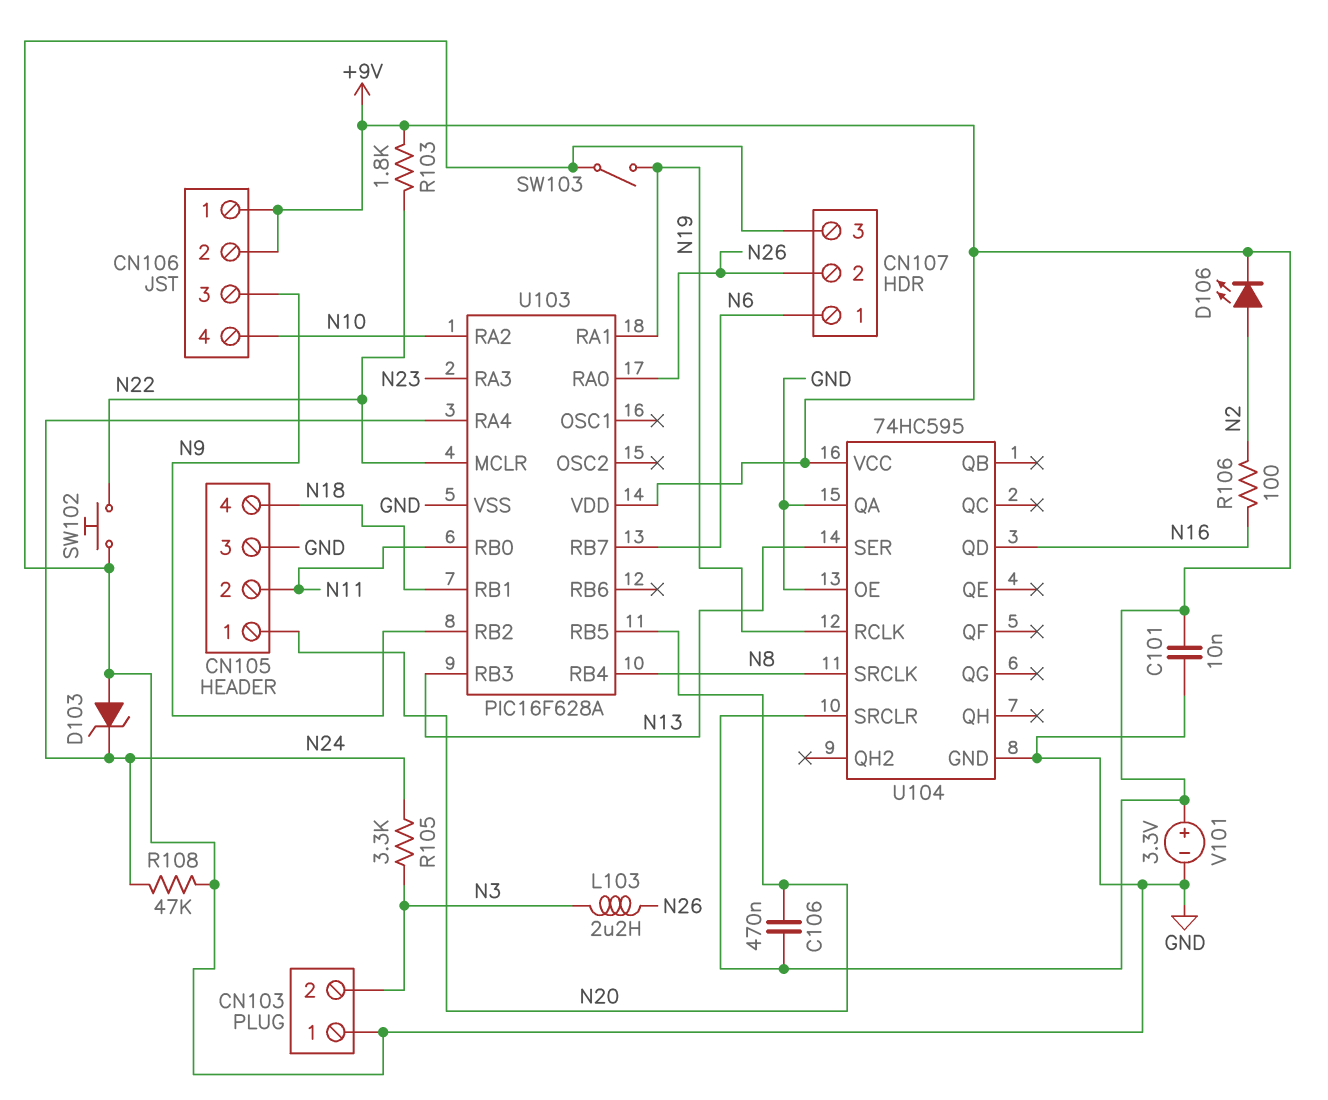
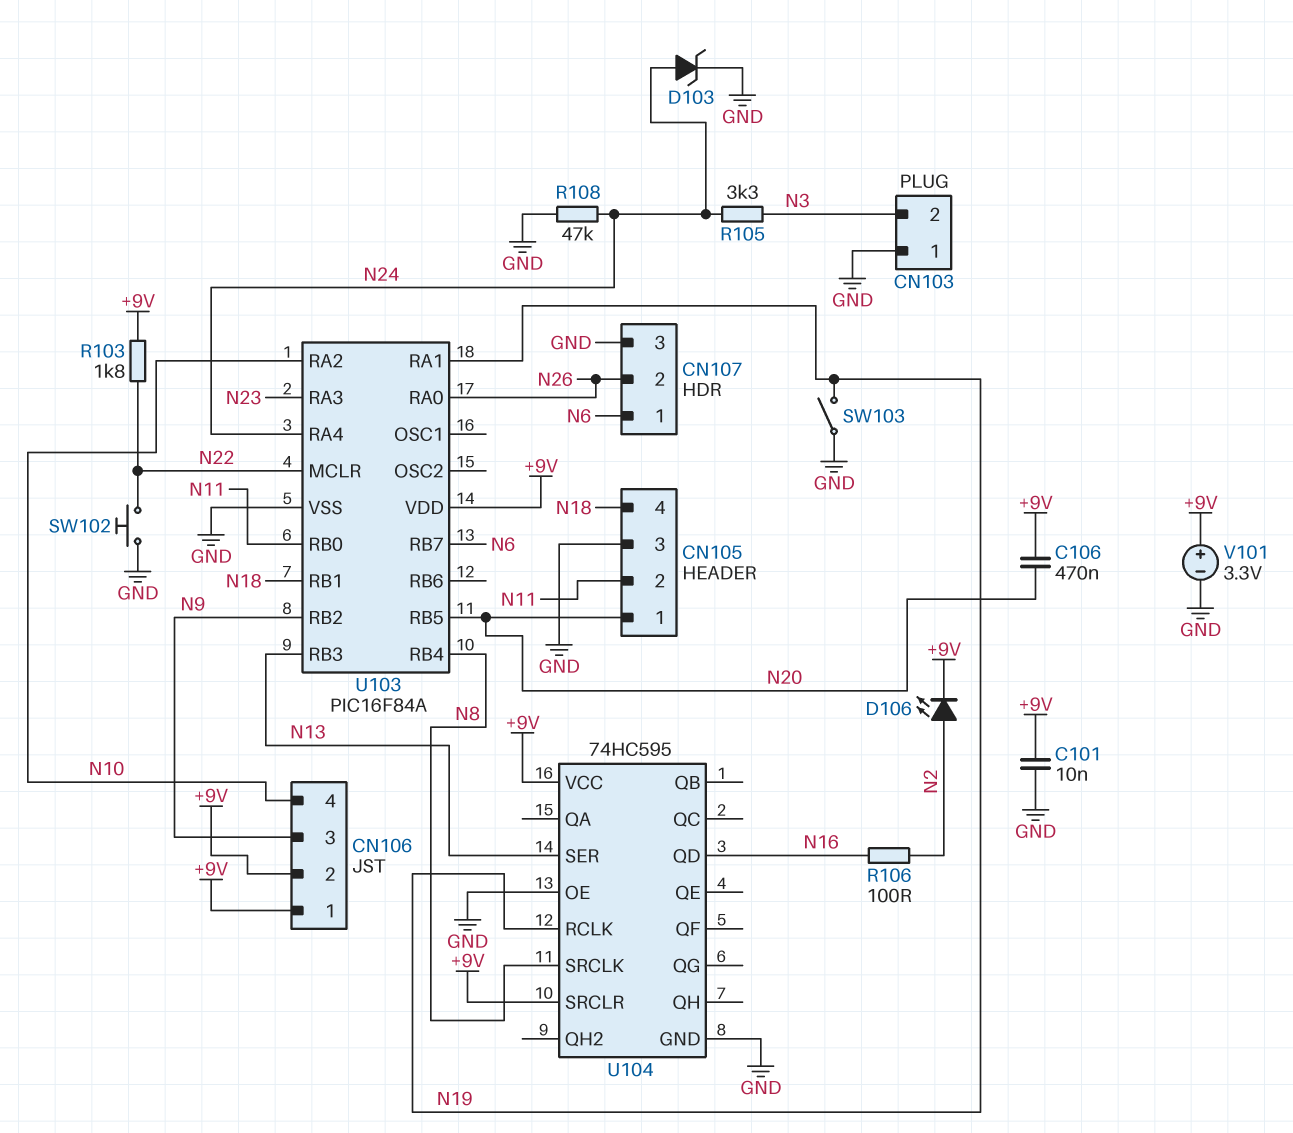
D103: zener (A GND, K N24) -> zener (A N24, K GND)
L103: 2.2uH (N3, N26) -> none
U103: PIC16F628A -> PIC16F84A
U104 pin QA: GND -> none

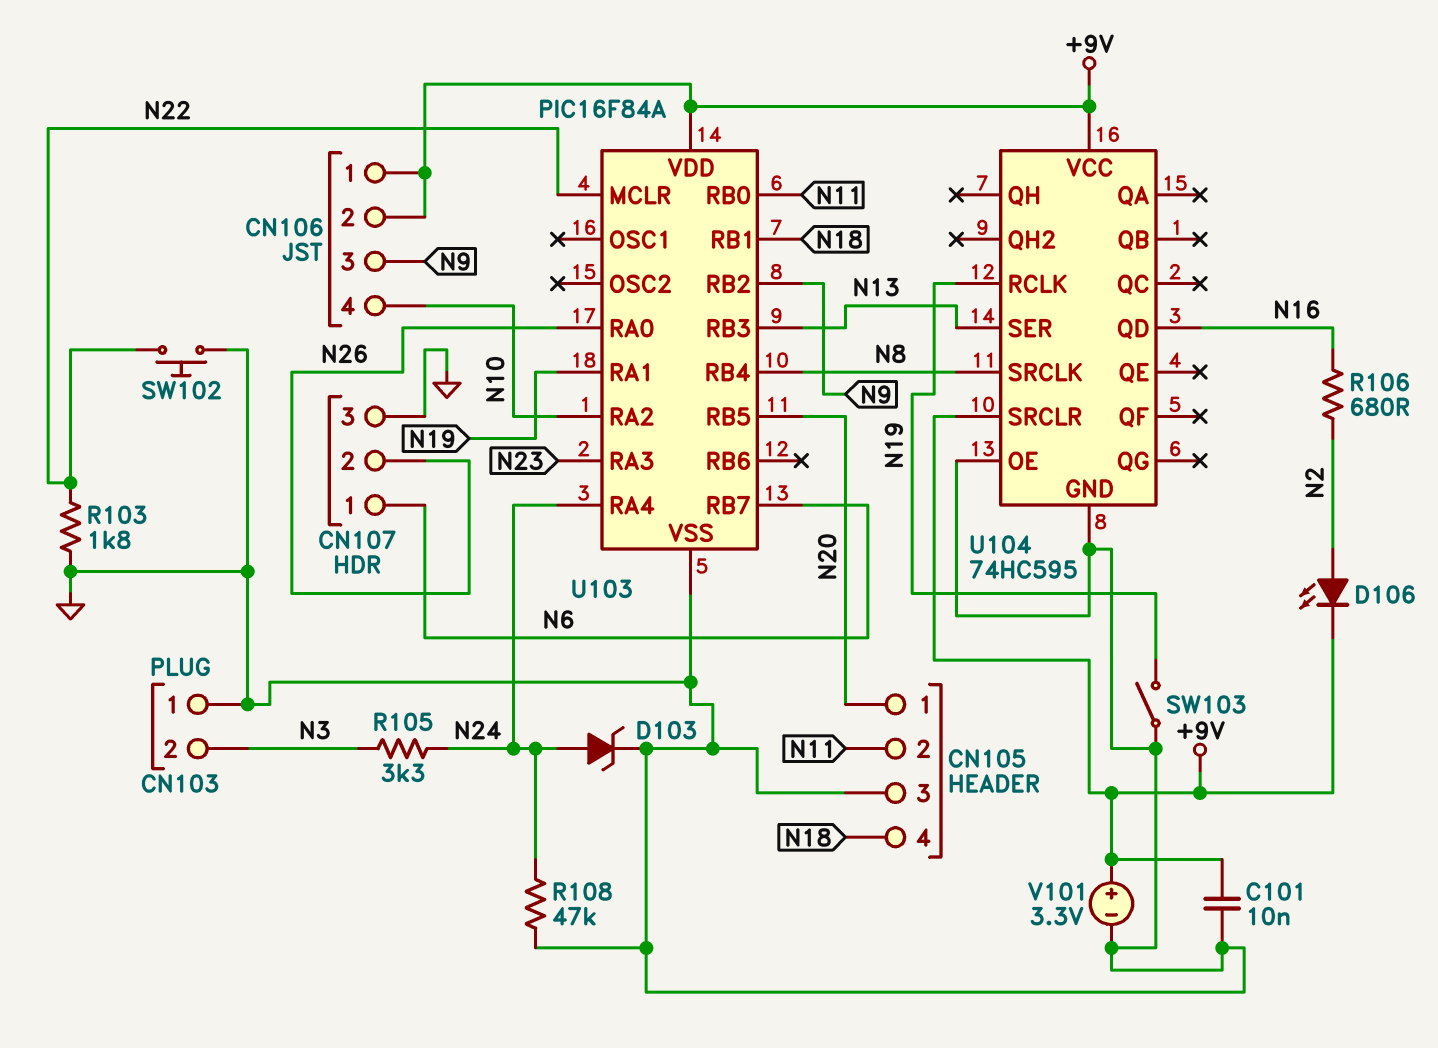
C106: 470nF (+9V, N20) -> none
R103: 1.8k (+9V, N22) -> 1.8k (GND, N22)
R106: 100 (N2, N16) -> 680 (N2, N16)

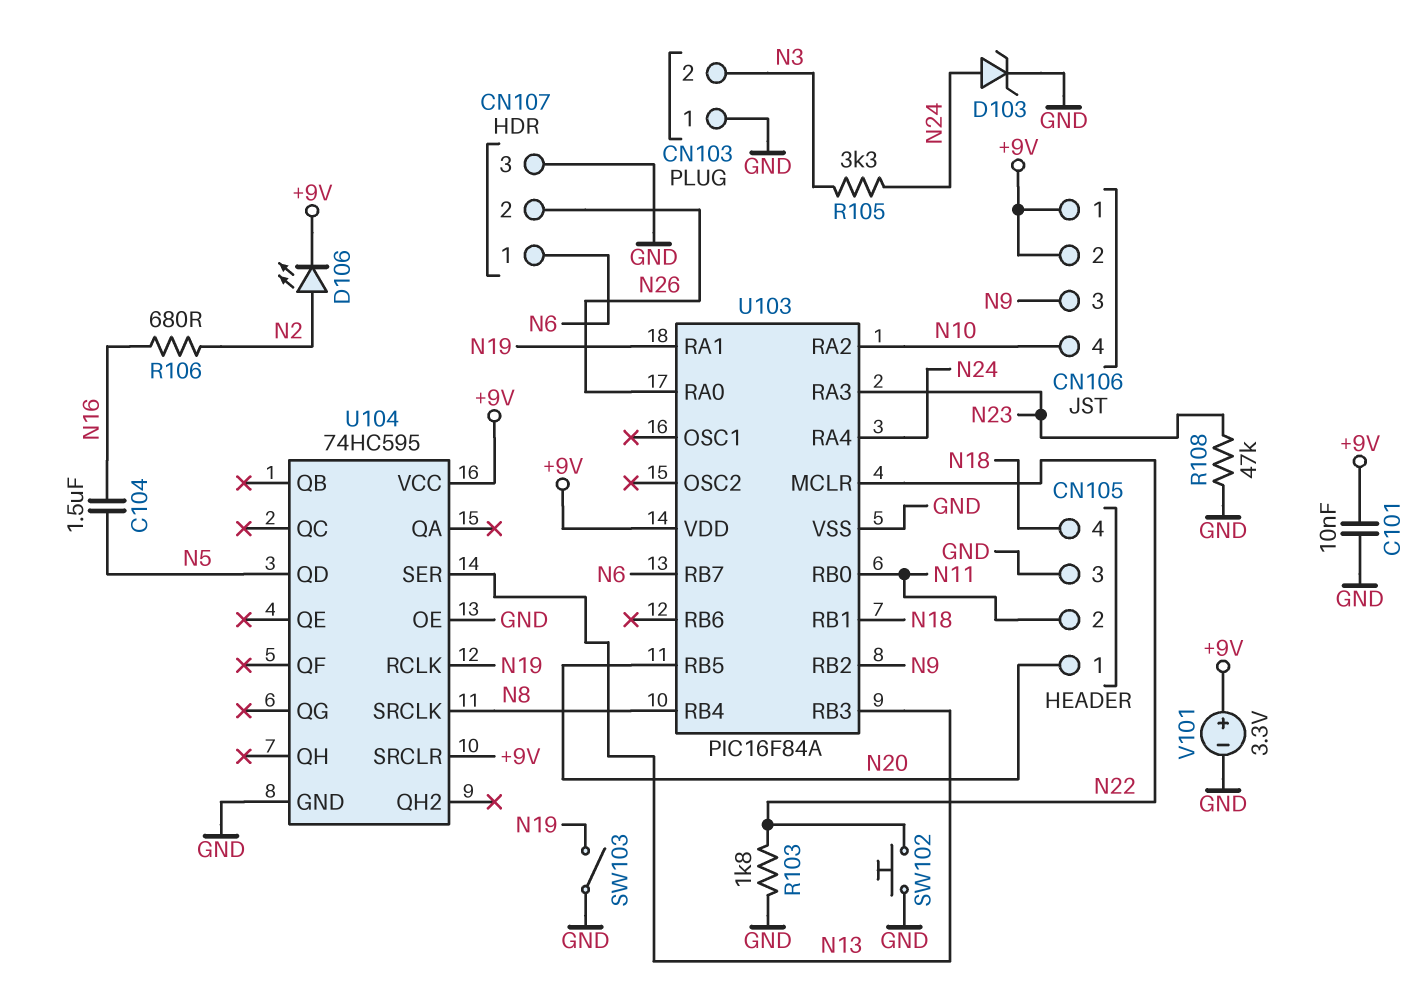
C104: none -> 1.5uF (N5, N16)
R108: 47k (GND, N24) -> 47k (GND, N23)
U104 pin QD: N16 -> N5

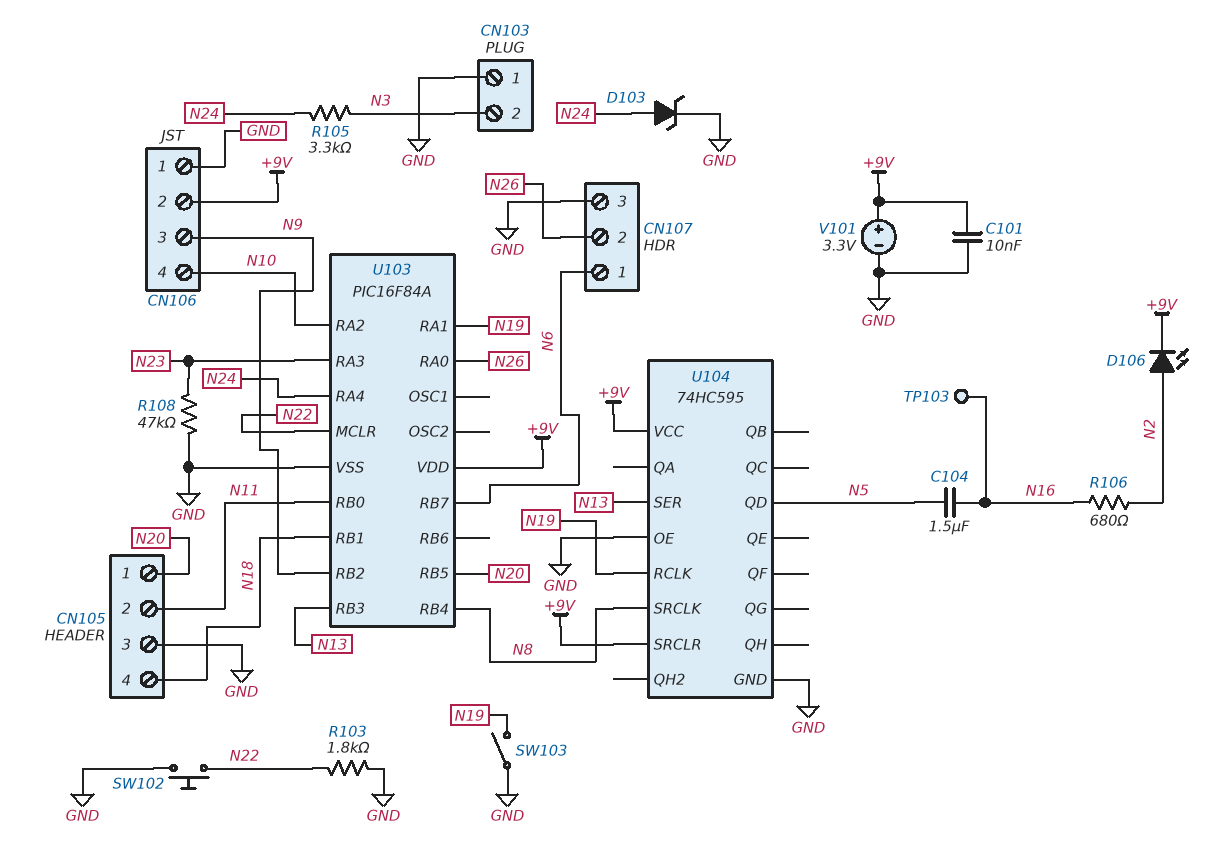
CN106 pin 1: +9V -> GND
TP103: none -> test point (N16)

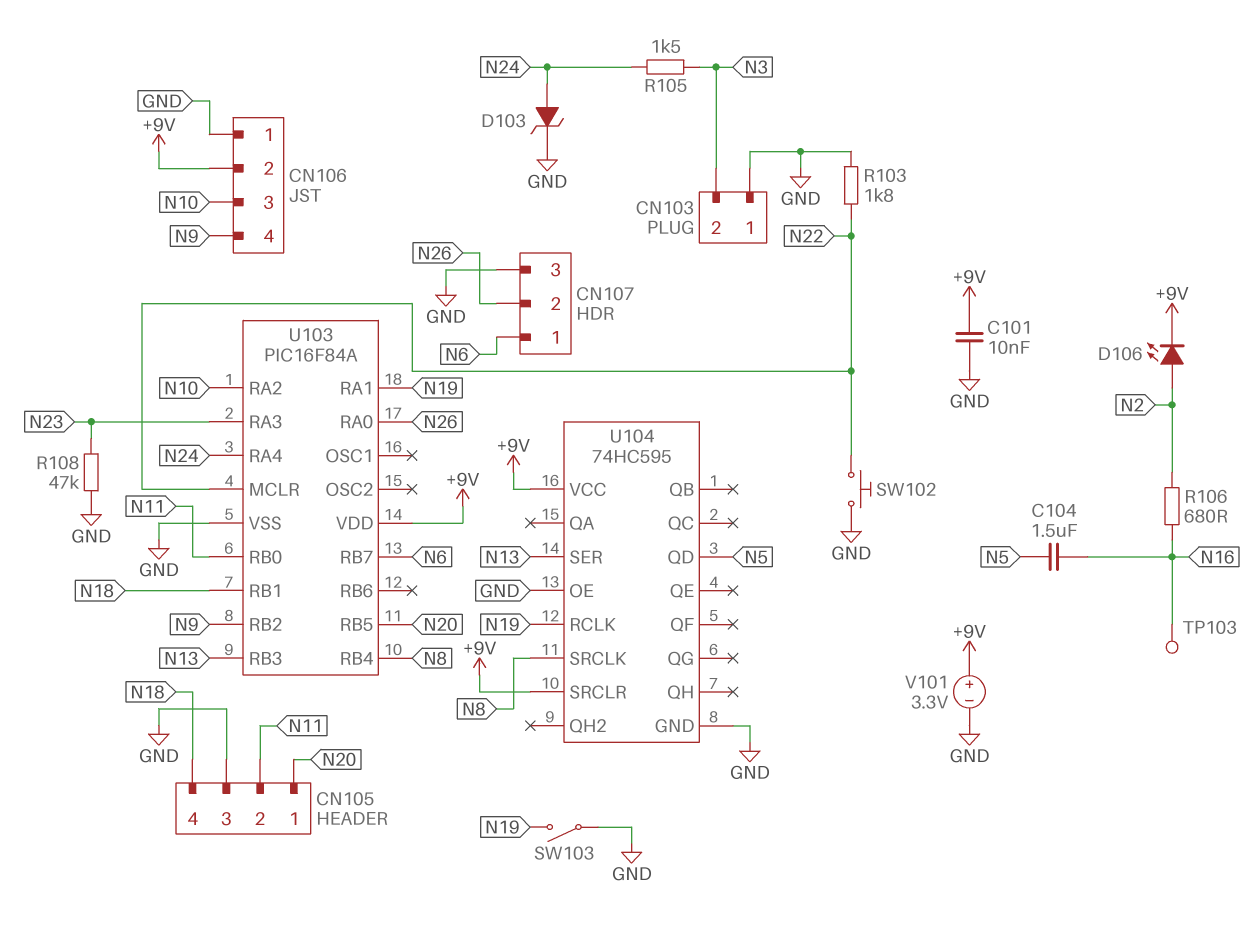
CN106 pin 3: N9 -> N10
CN106 pin 4: N10 -> N9
R105: 3.3k (N3, N24) -> 1.5k (N3, N24)

